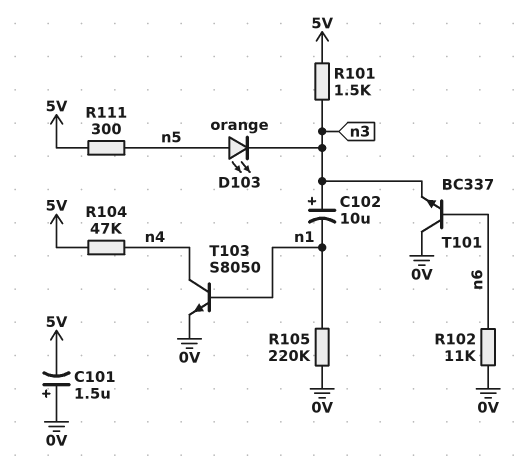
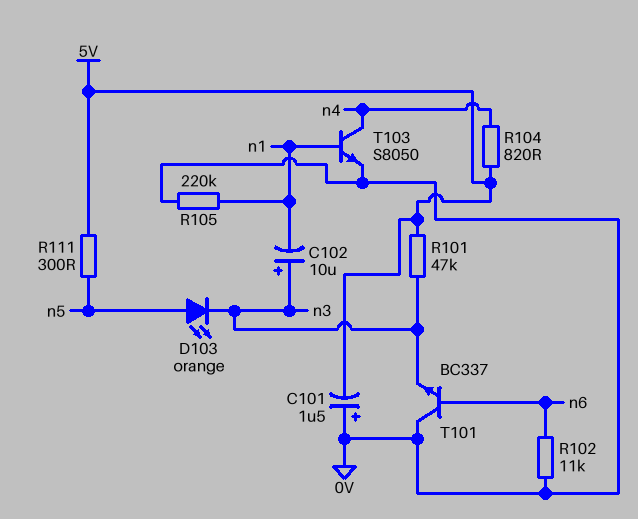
R101: 1.5k (5V, n3) -> 47k (5V, n3)
R104: 47k (5V, n4) -> 820 (5V, n4)

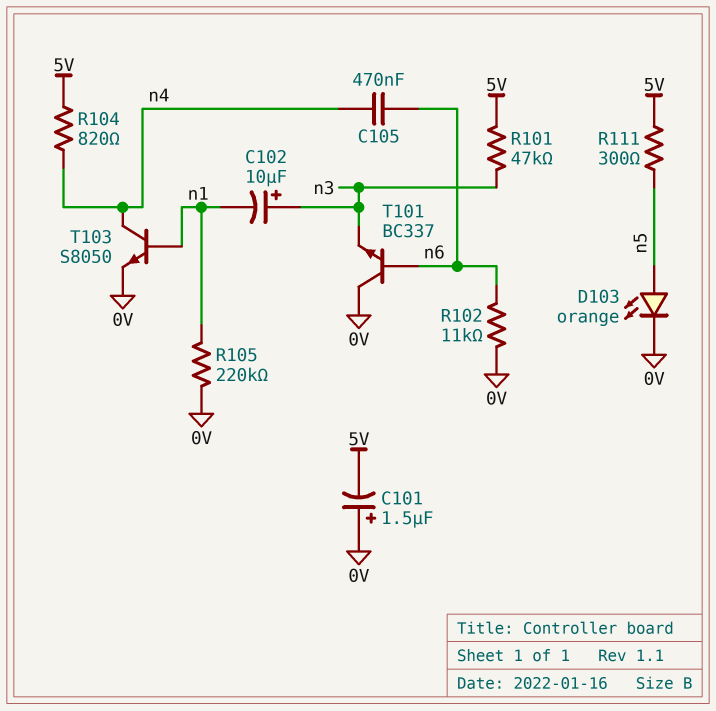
C105: none -> 470nF (n4, n6)
D103: LED orange (A n5, K n3) -> LED orange (A n5, K 0V)

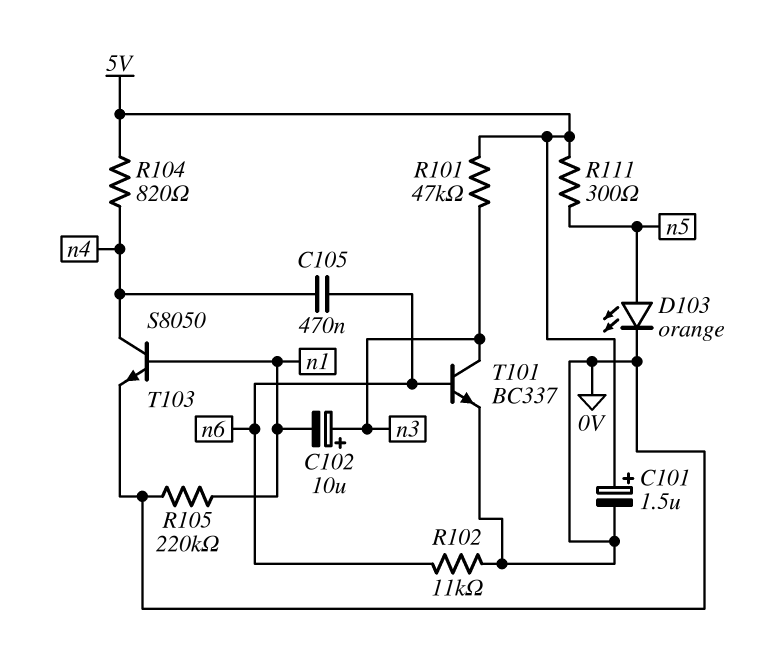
C101: 1.5uF (plus 0V, minus 5V) -> 1.5uF (plus 5V, minus 0V)
T101: NPN BC337 (B n6, C 0V, E n3) -> NPN BC337 (B n6, C n3, E 0V)

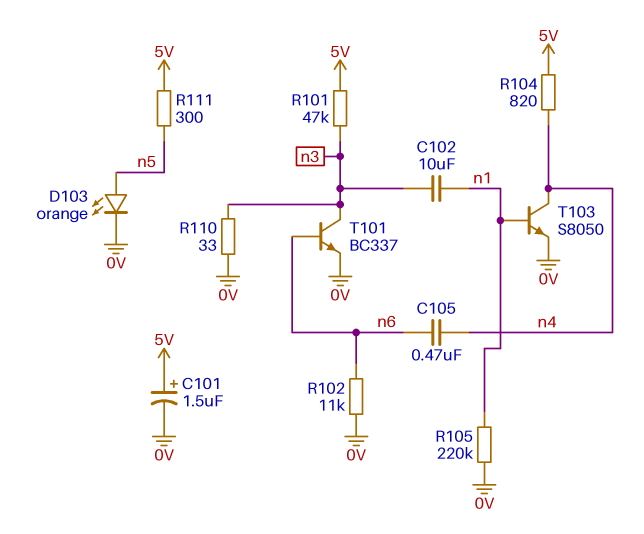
C102: 10uF (plus n3, minus n1) -> 10uF (n1, n3)
R110: none -> 33 (0V, n3)

